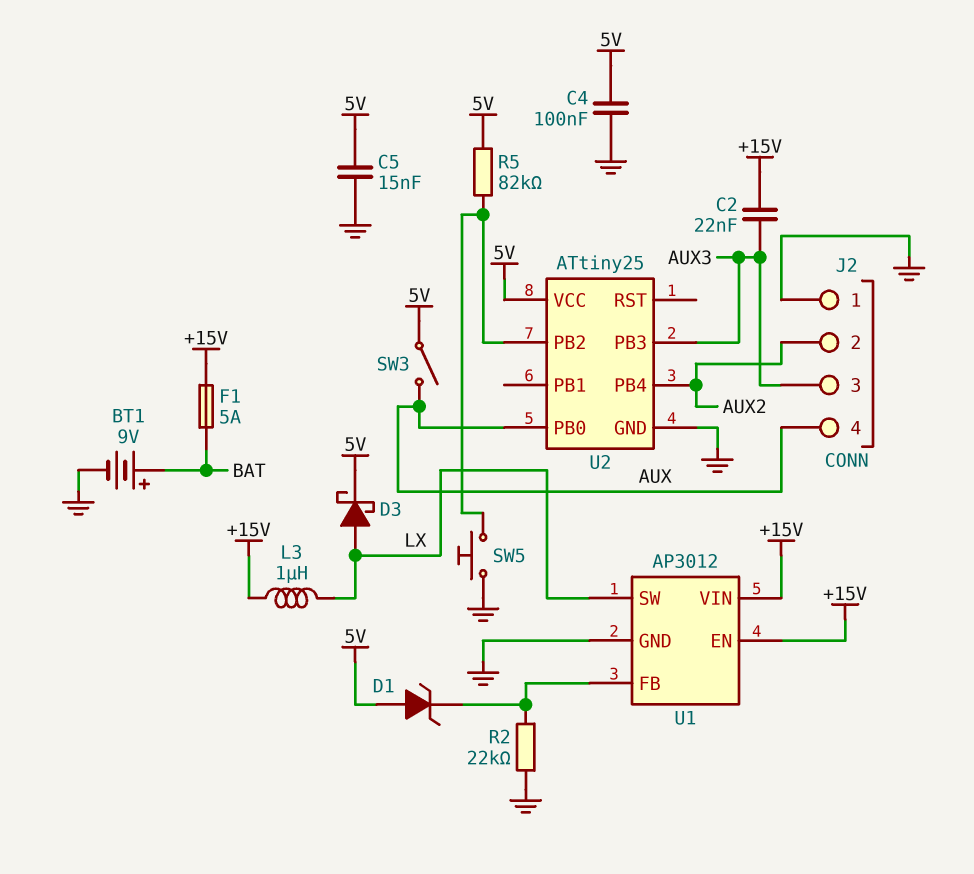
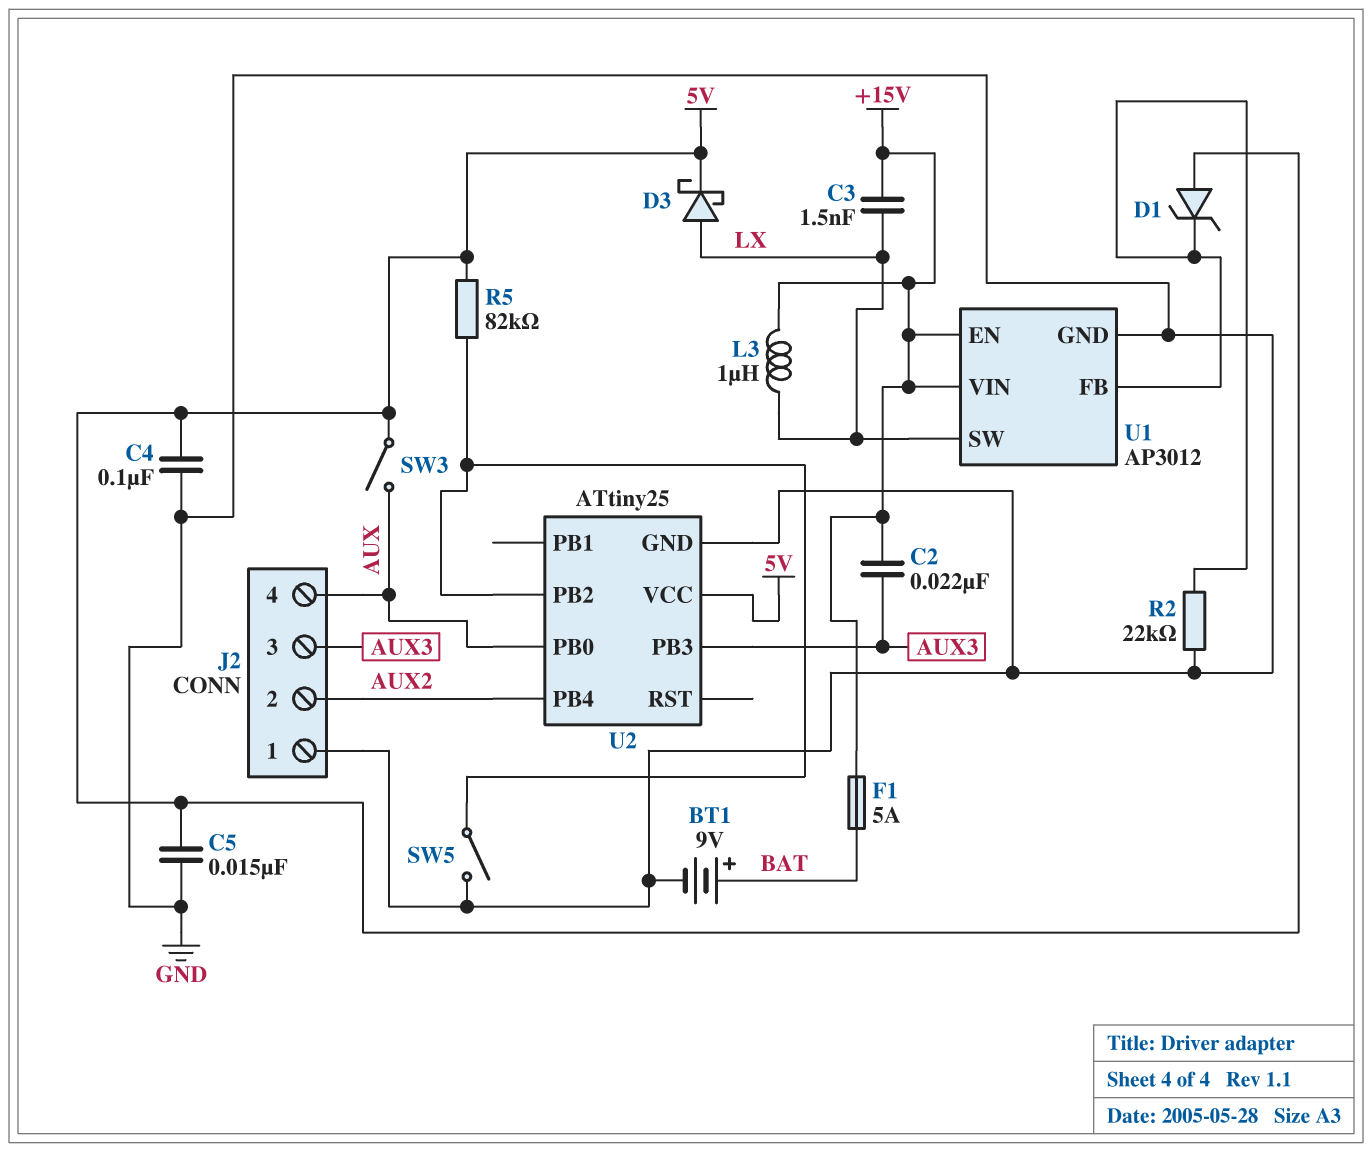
C3: none -> 1.5nF (+15V, LX)
SW5: button (GND, U2/PB2) -> switch (GND, U2/PB2)

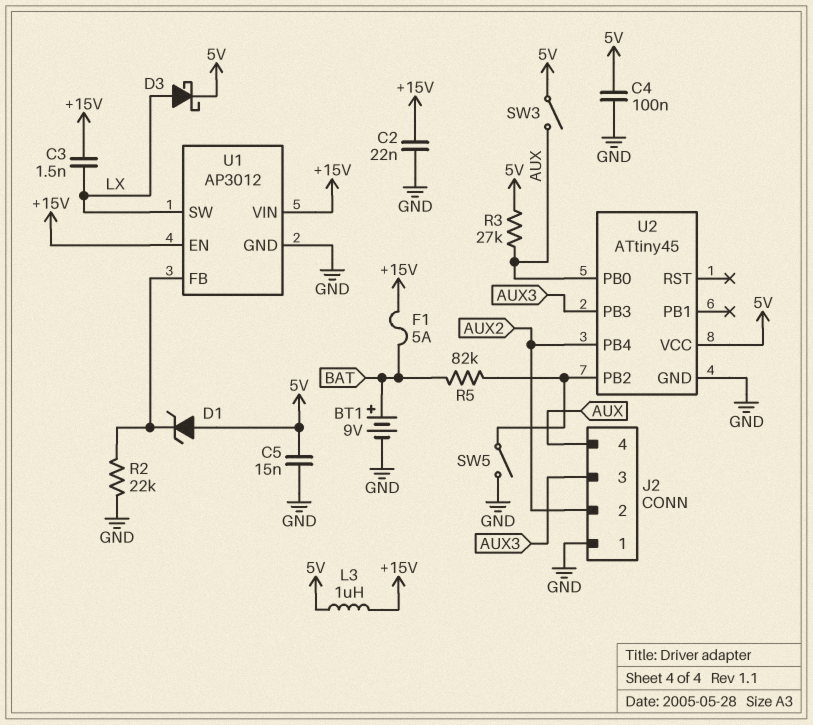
C2: 22nF (+15V, AUX3) -> 22nF (+15V, GND)
L3: 1uH (+15V, LX) -> 1uH (+15V, 5V)
R3: none -> 27k (5V, AUX)
R5: 82k (5V, U2/PB2) -> 82k (BAT, U2/PB2)
U2: ATtiny25 -> ATtiny45

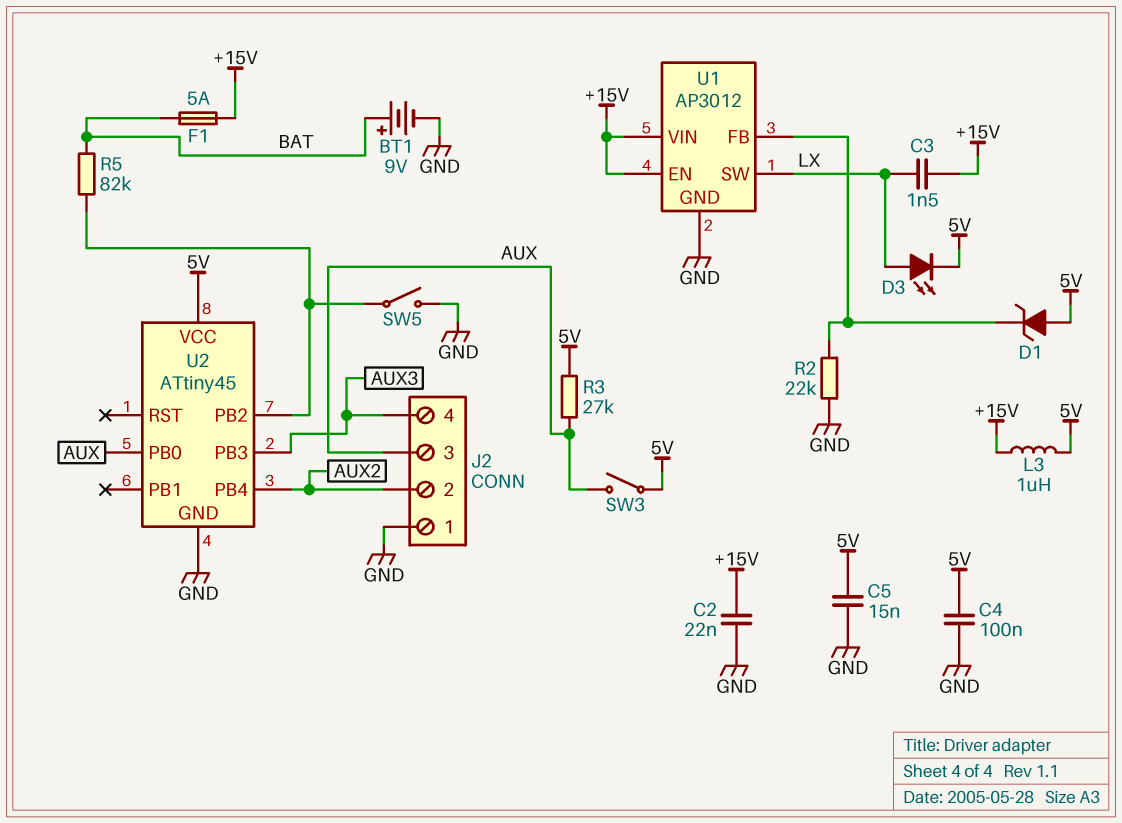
D3: schottky (A LX, K 5V) -> LED (A LX, K 5V)
J2 pin 3: AUX3 -> AUX
J2 pin 4: AUX -> AUX3

